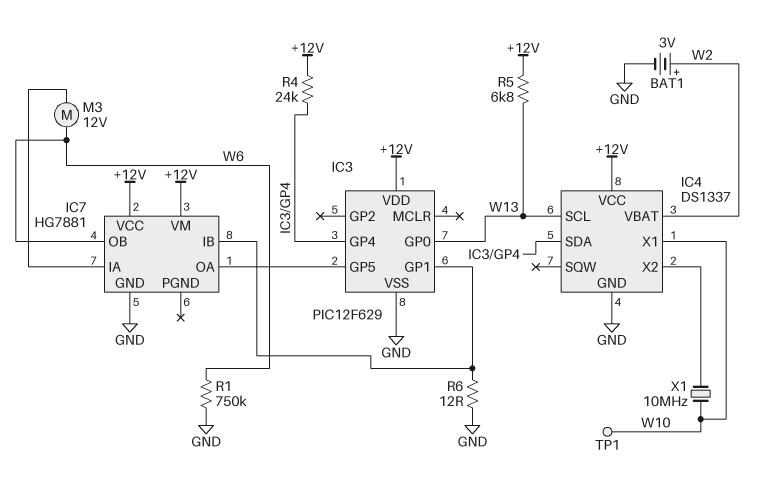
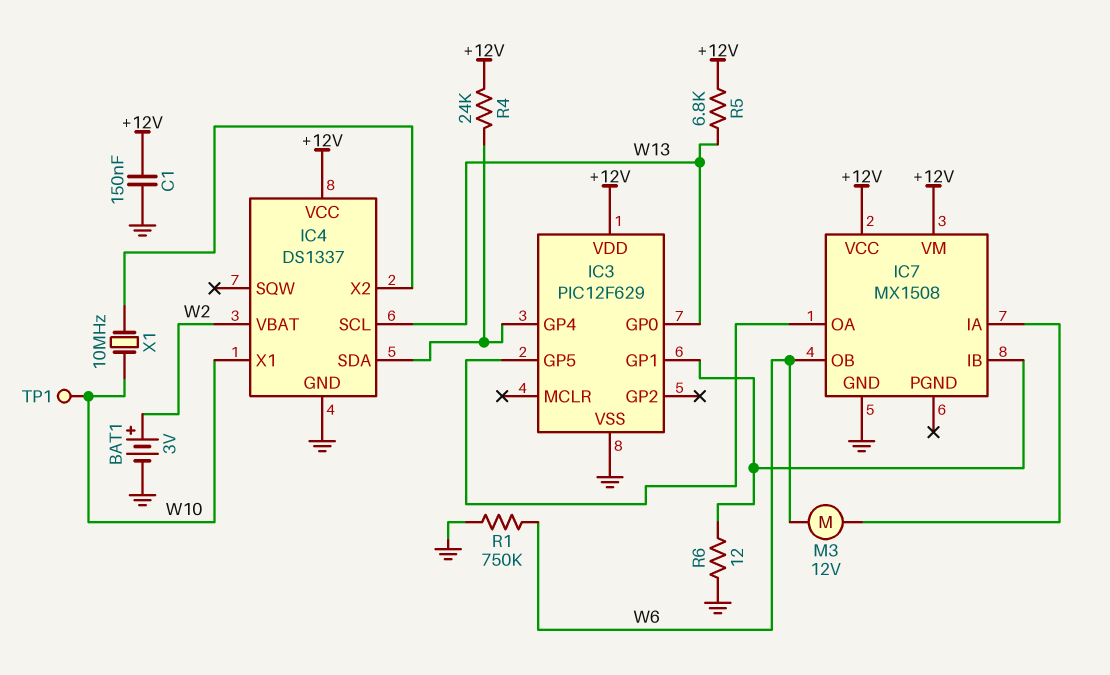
C1: none -> 150nF (+12V, GND)
IC7: HG7881 -> MX1508

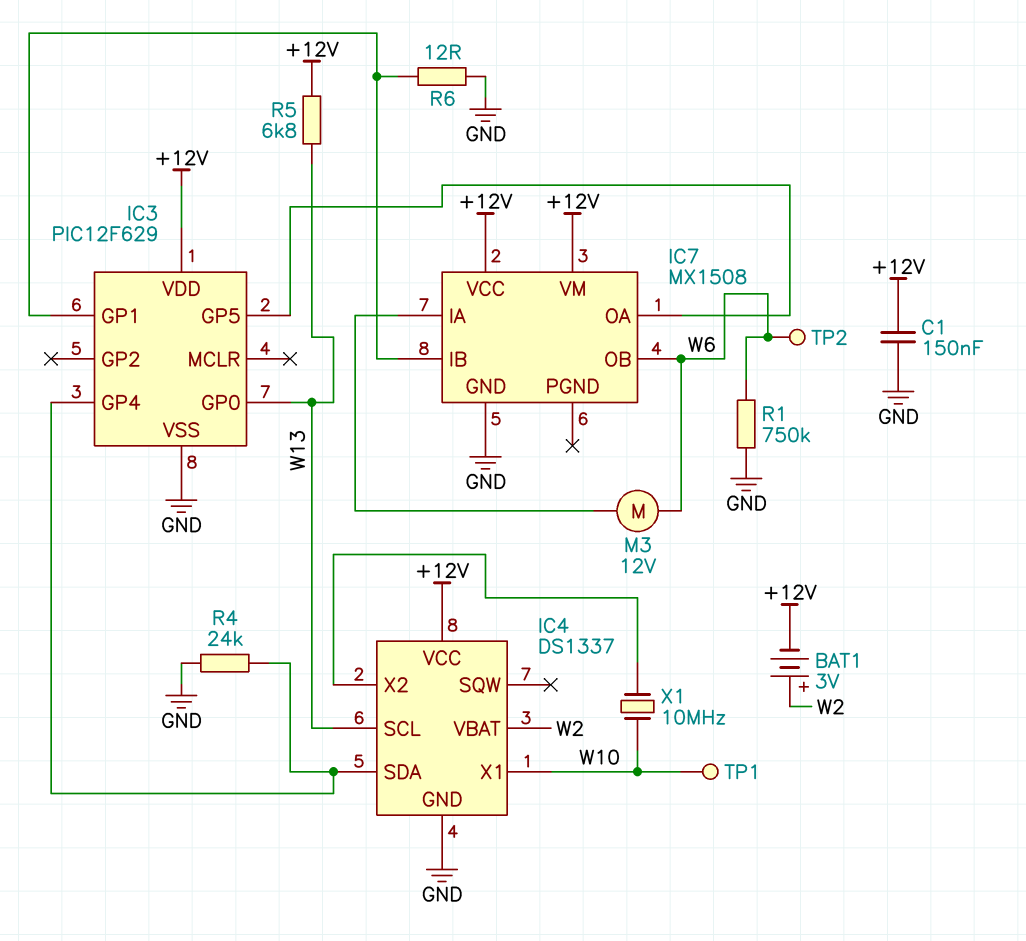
BAT1: 3V (plus W2, minus GND) -> 3V (plus W2, minus +12V)
R4: 24k (+12V, IC3/GP4) -> 24k (GND, IC3/GP4)
TP2: none -> test point (W6)

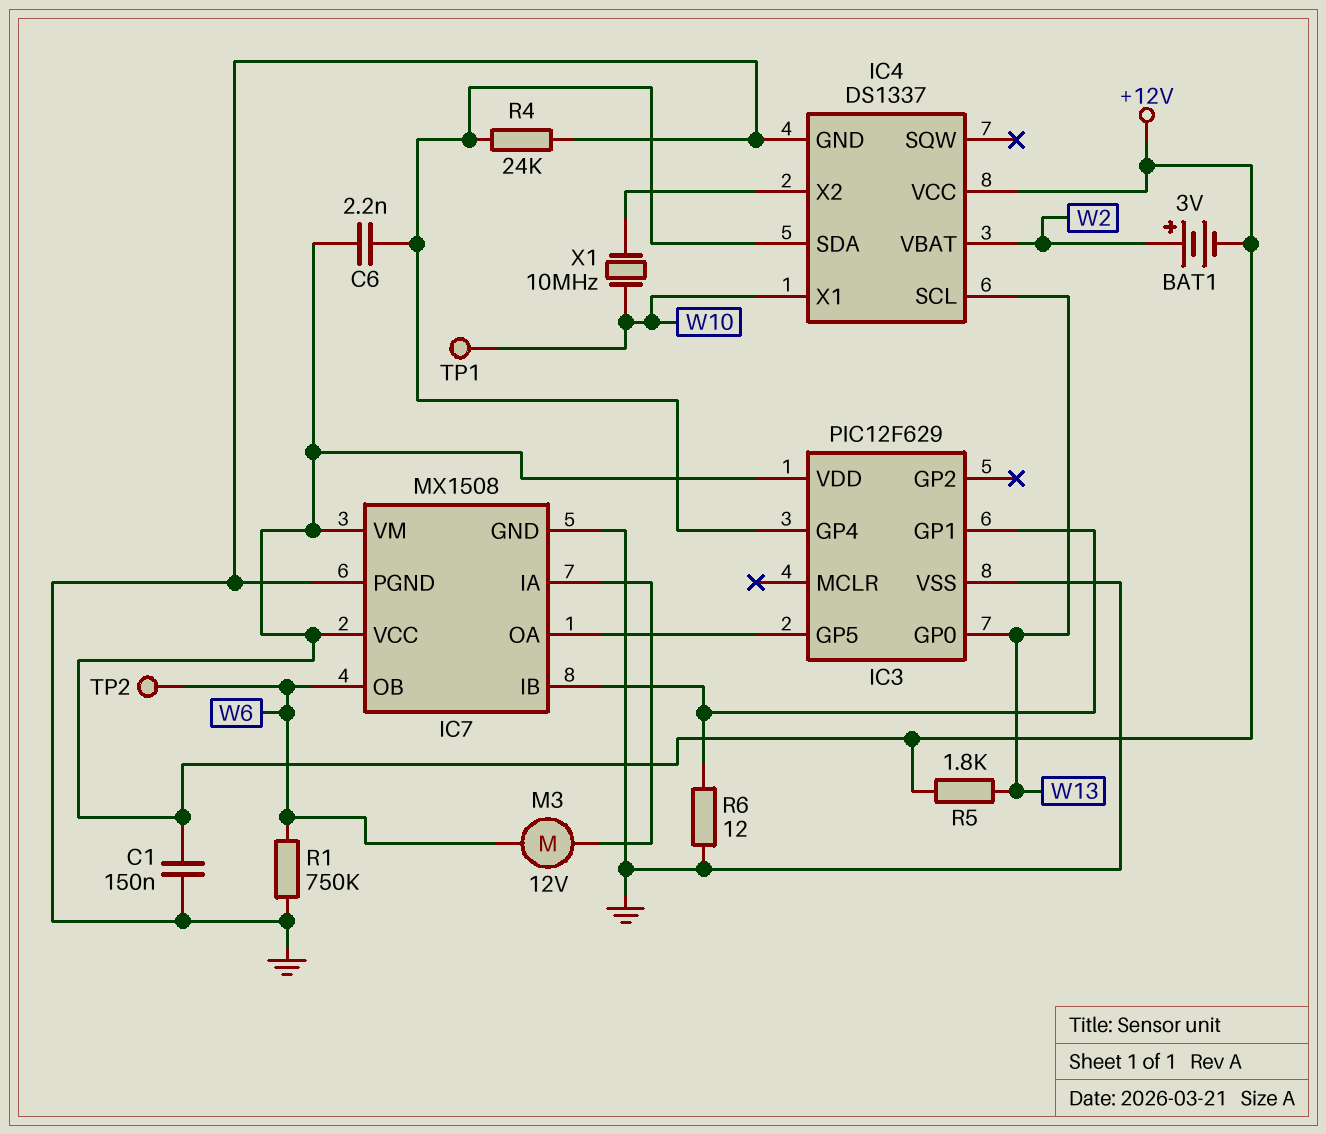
C6: none -> 2.2nF (+12V, IC3/GP4)
IC7 pin PGND: none -> GND
R5: 6.8k (+12V, W13) -> 1.8k (+12V, W13)

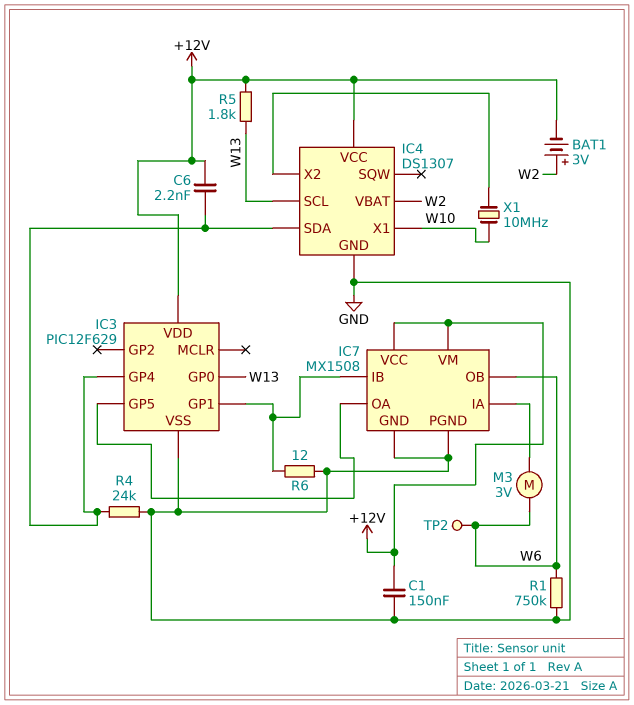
IC4: DS1337 -> DS1307
M3: motor 12V (IC7/IA, W6) -> motor 3V (IC7/IA, W6)
TP1: test point (W10) -> none

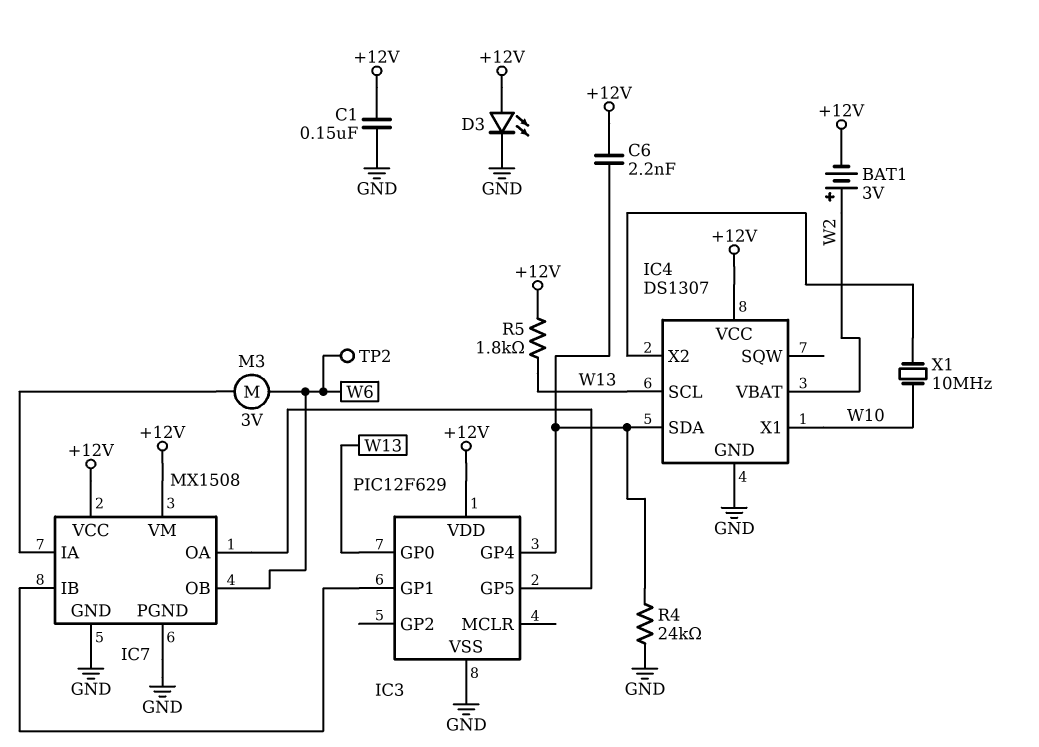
D3: none -> LED (A +12V, K GND)
R1: 750k (GND, W6) -> none
R6: 12 (GND, IC3/GP1) -> none

